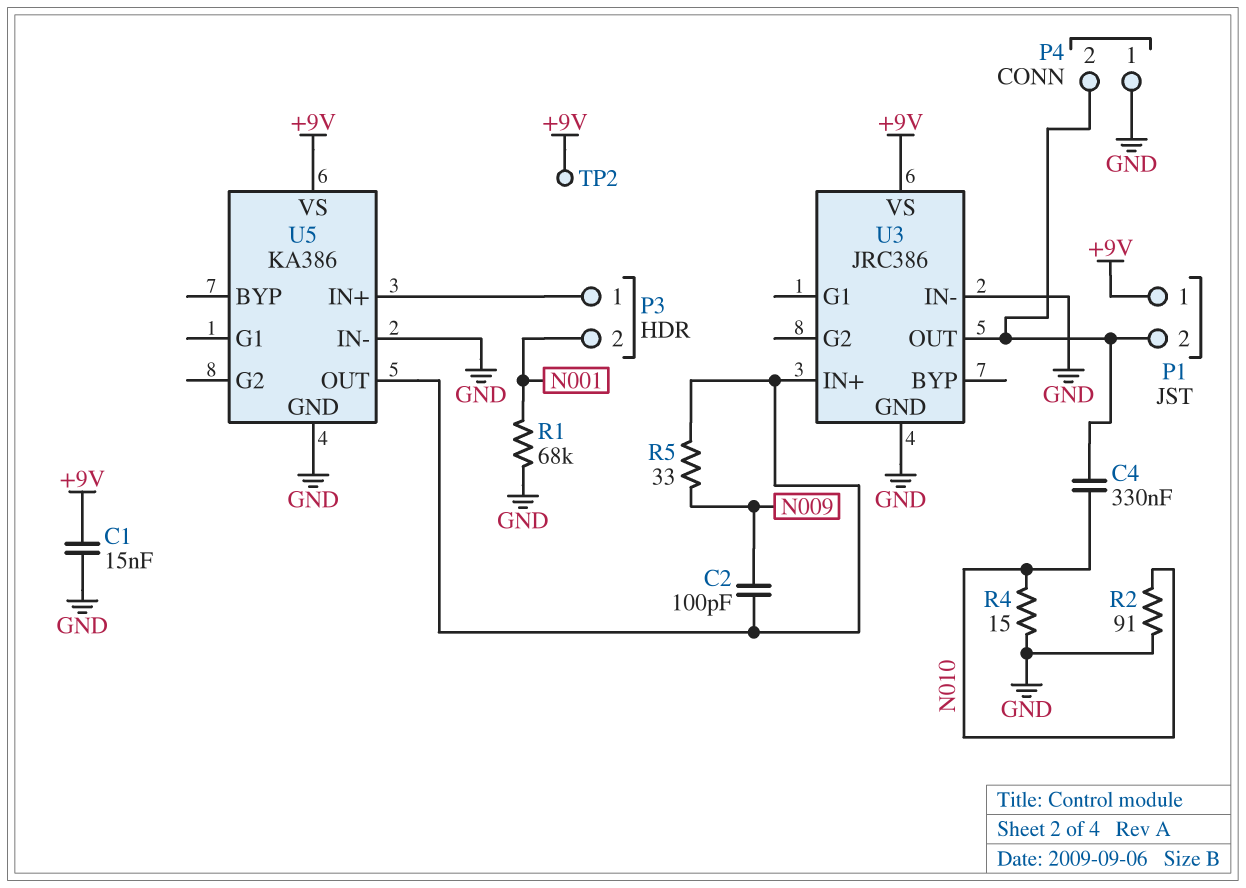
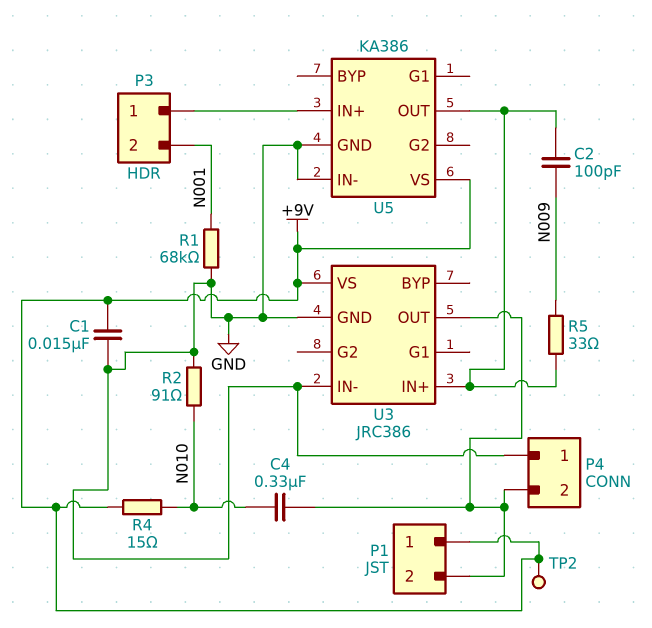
R4: 15 (GND, N010) -> 15 (+9V, N010)

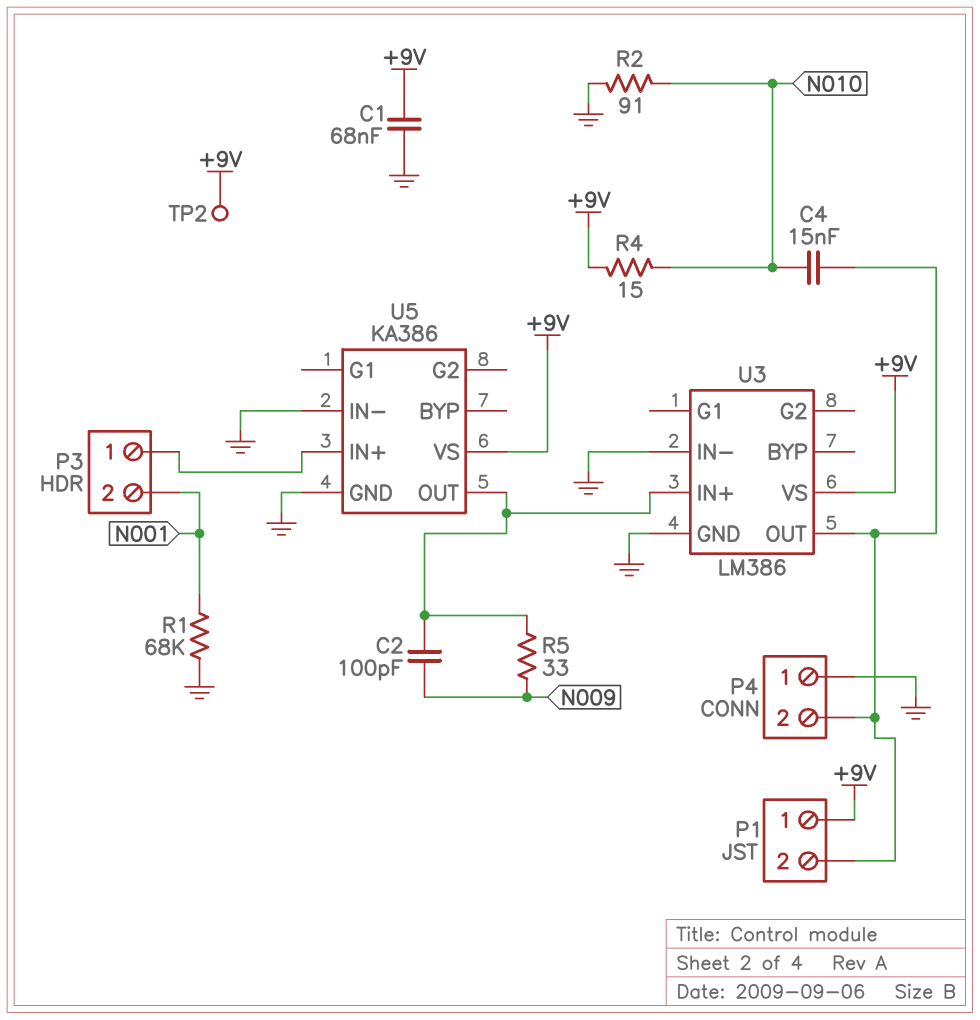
C1: 15nF (+9V, GND) -> 68nF (+9V, GND)
C4: 330nF (N010, P1/2) -> 15nF (N010, P1/2)
U3: JRC386 -> LM386

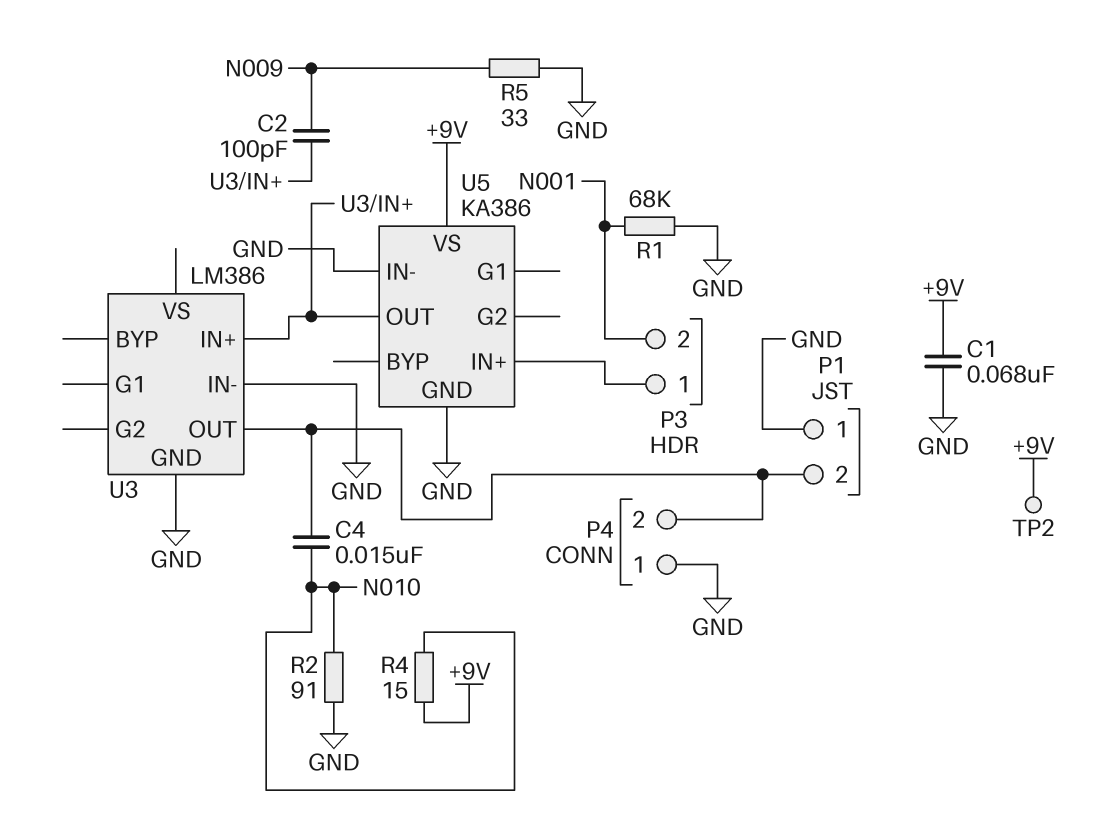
P1 pin 1: +9V -> GND
R5: 33 (N009, U3/IN+) -> 33 (GND, N009)
U3 pin VS: +9V -> none

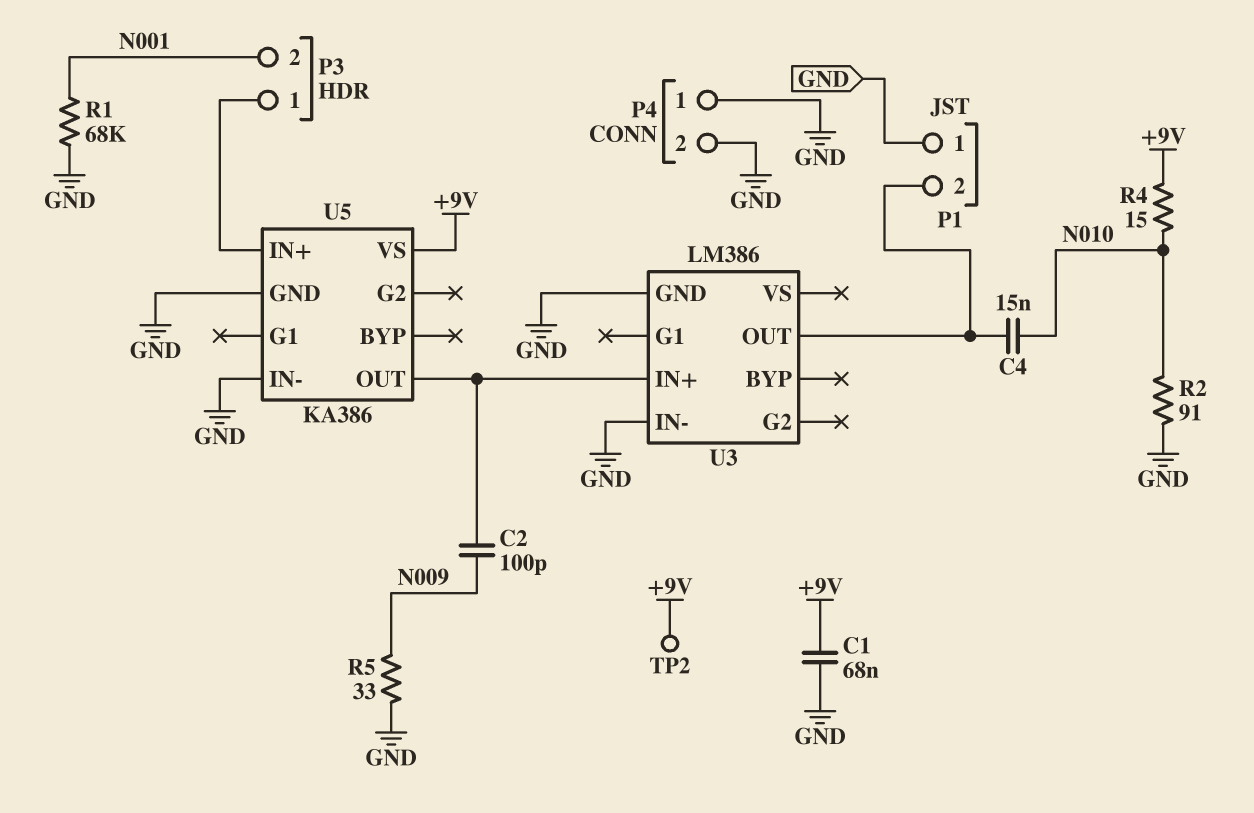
P4 pin 2: P1/2 -> GND

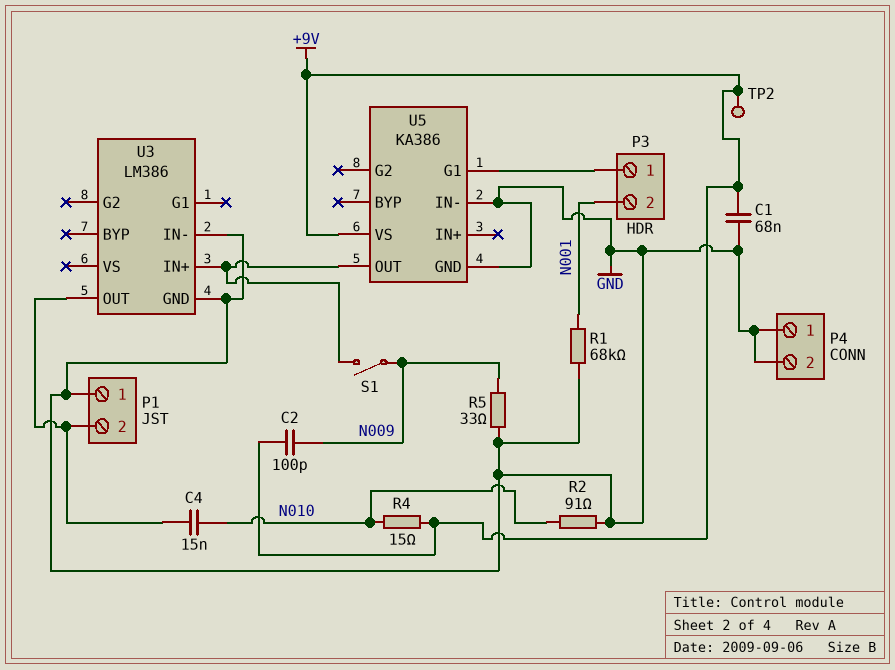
C2: 100pF (N009, U3/IN+) -> 100pF (+9V, N009)
S1: none -> switch (N009, U3/IN+)
U5 pin G1: none -> P3/1
U5 pin IN+: P3/1 -> none

